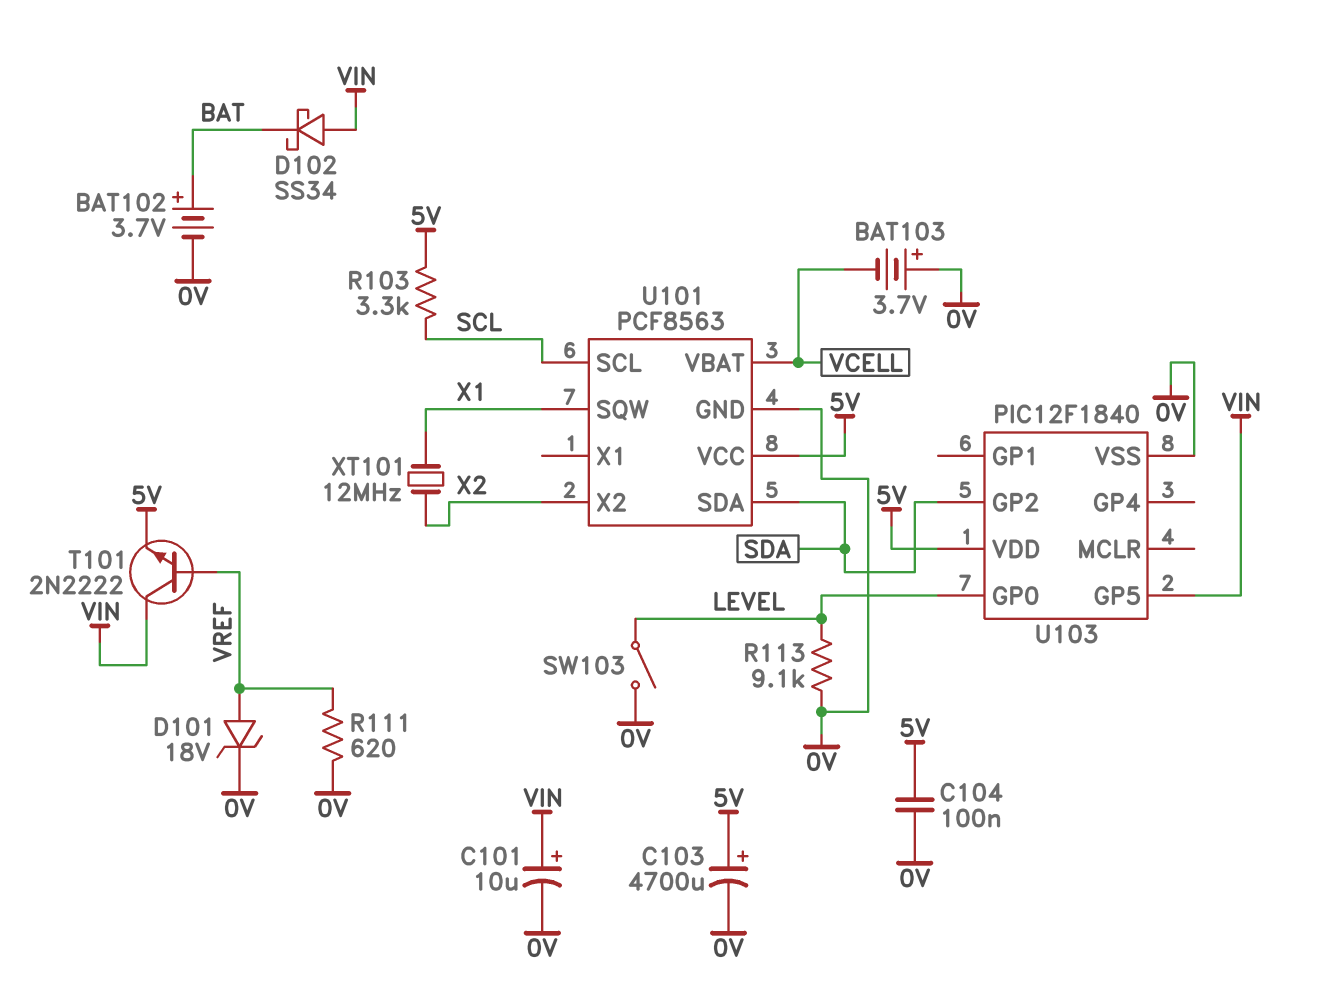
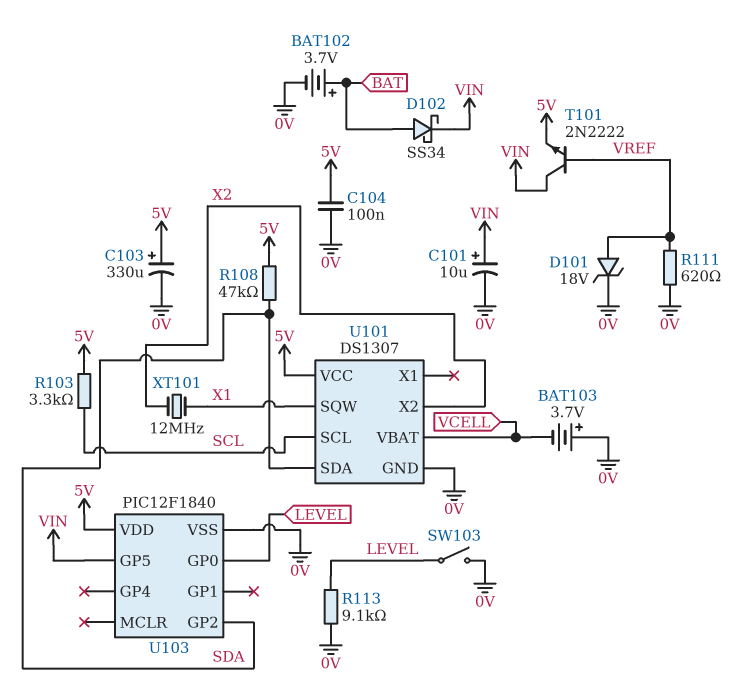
C103: 4700uF (plus 5V, minus 0V) -> 330uF (plus 5V, minus 0V)
D102: schottky SS34 (A VIN, K BAT) -> schottky SS34 (A BAT, K VIN)
R108: none -> 47k (5V, SDA)
U101: PCF8563 -> DS1307

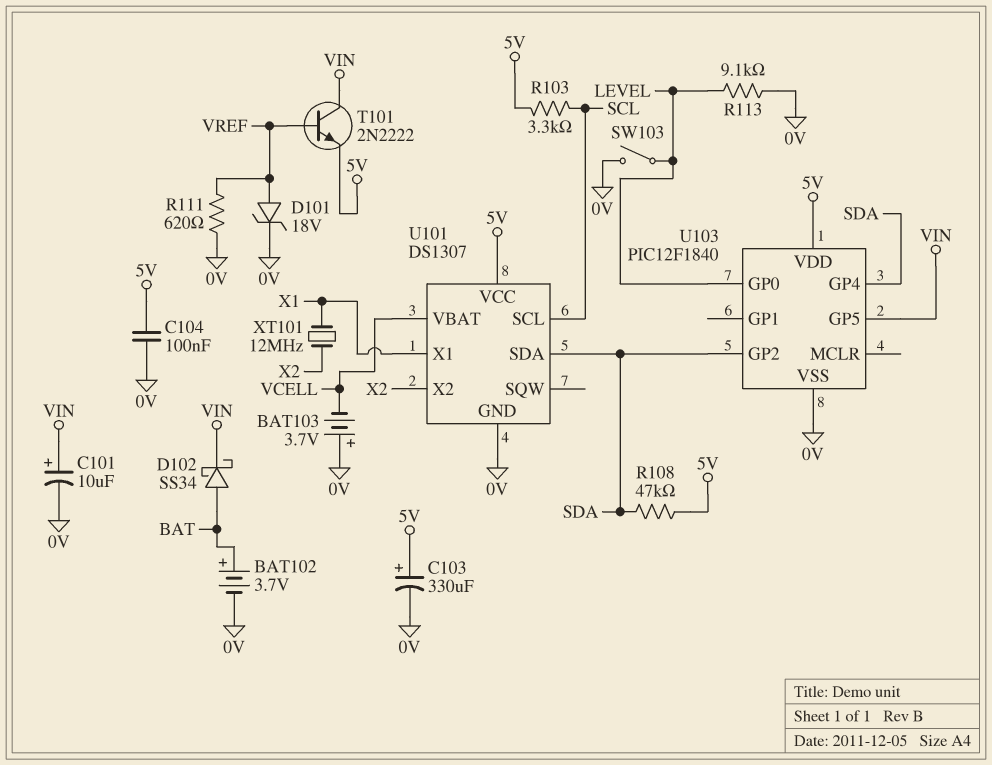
U101 pin SQW: X1 -> none
U101 pin X1: none -> X1
U103 pin GP4: none -> SDA

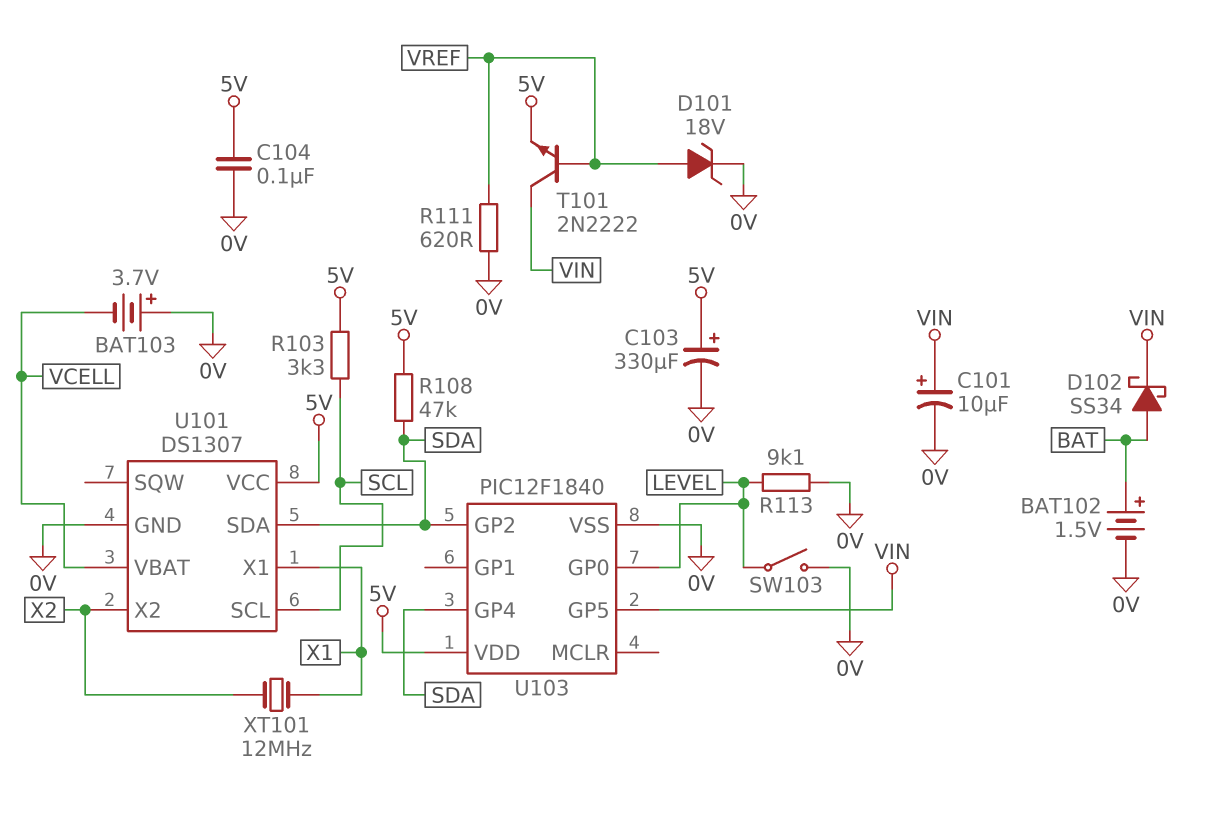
BAT102: 3.7V (plus BAT, minus 0V) -> 1.5V (plus BAT, minus 0V)

